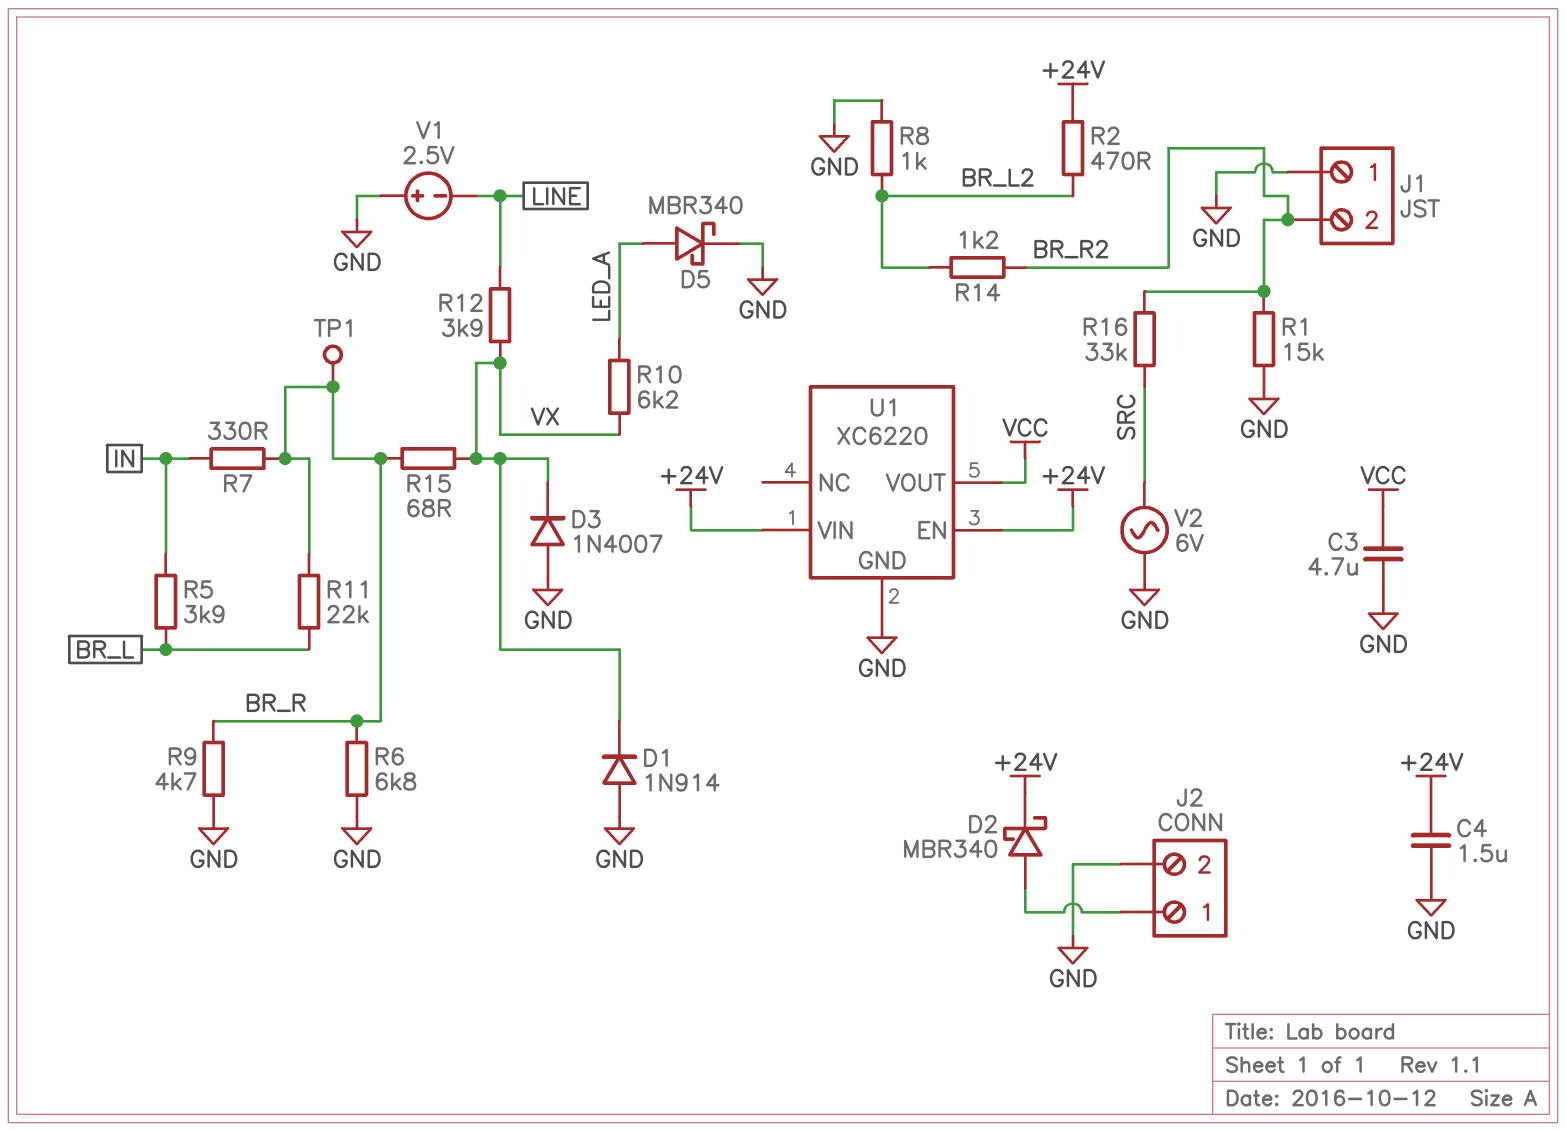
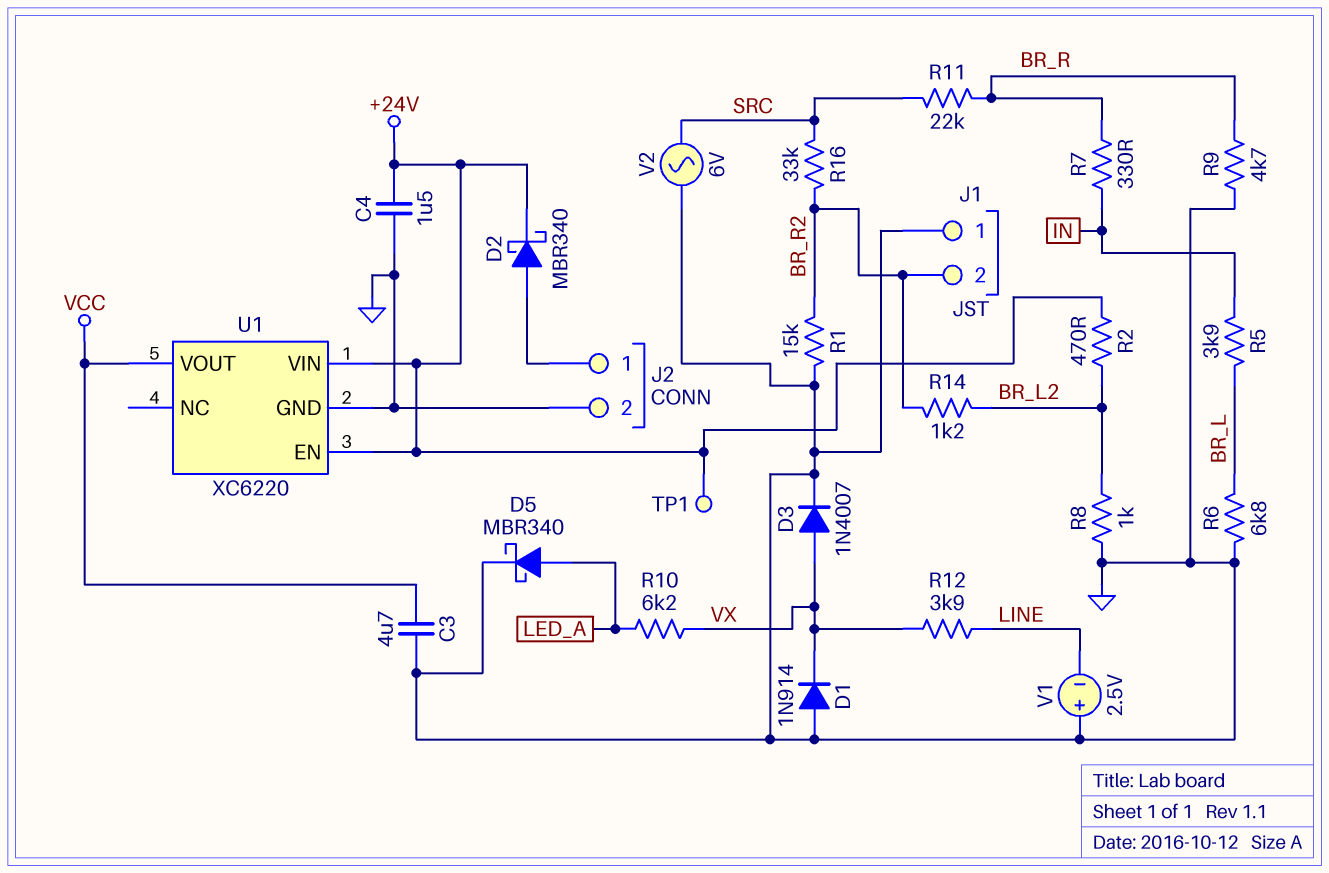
D3: diode 1N4007 (A GND, K VX) -> diode 1N4007 (A VX, K GND)
R6: 6.8k (BR_R, GND) -> 6.8k (BR_L, GND)
R11: 22k (BR_L, BR_R) -> 22k (BR_R, SRC)
R15: 68 (BR_R, VX) -> none
TP1: test point (BR_R) -> test point (+24V)

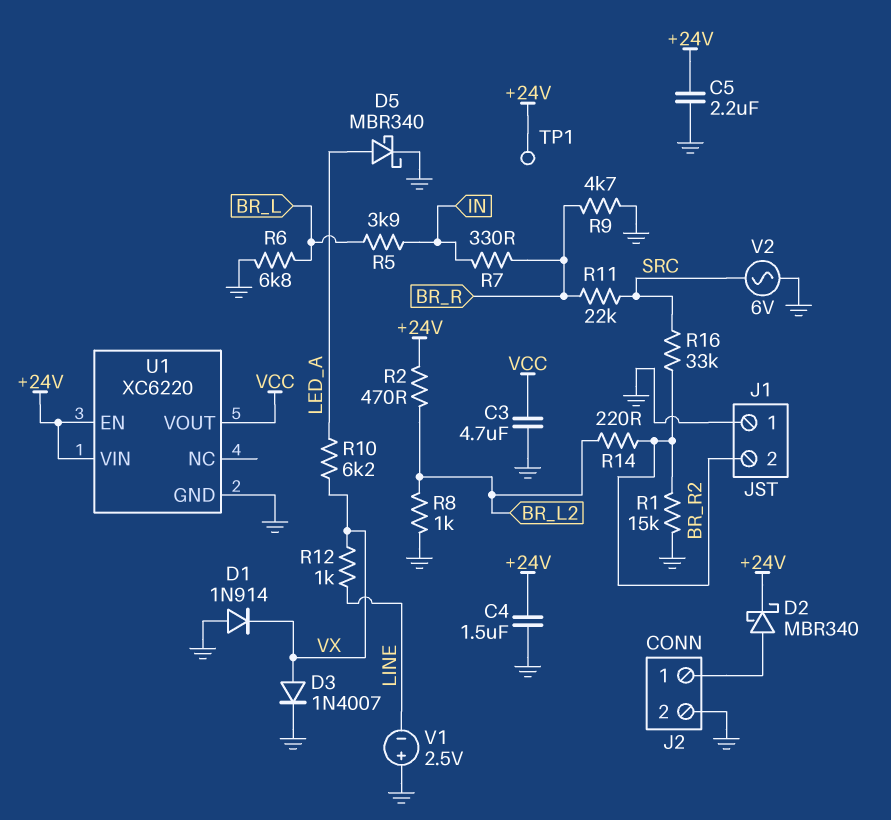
C5: none -> 2.2uF (+24V, GND)
R12: 3.9k (LINE, VX) -> 1k (LINE, VX)
R14: 1.2k (BR_L2, BR_R2) -> 220 (BR_L2, BR_R2)

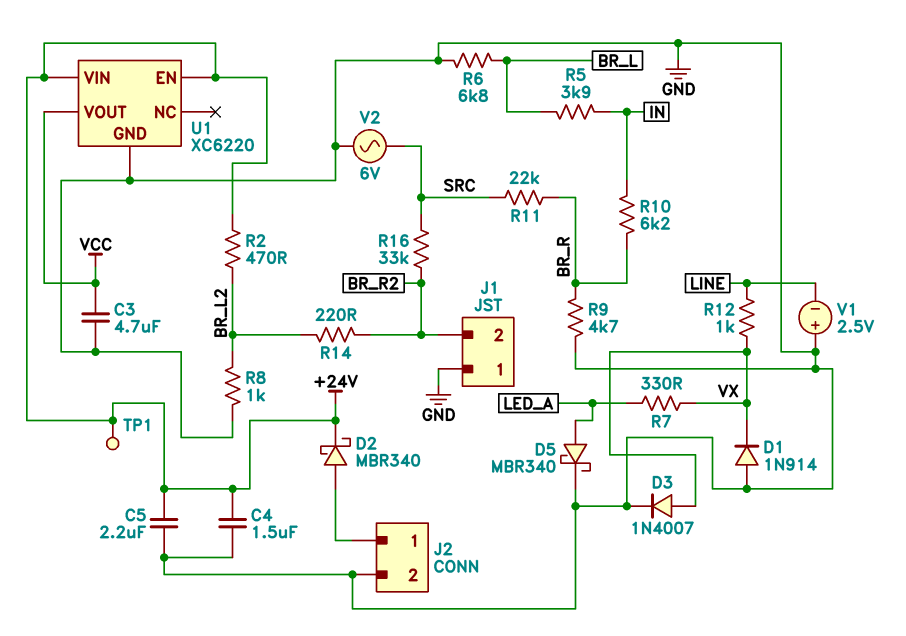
R1: 15k (BR_R2, GND) -> none
R7: 330 (BR_R, IN) -> 330 (LED_A, VX)
R10: 6.2k (LED_A, VX) -> 6.2k (BR_R, IN)

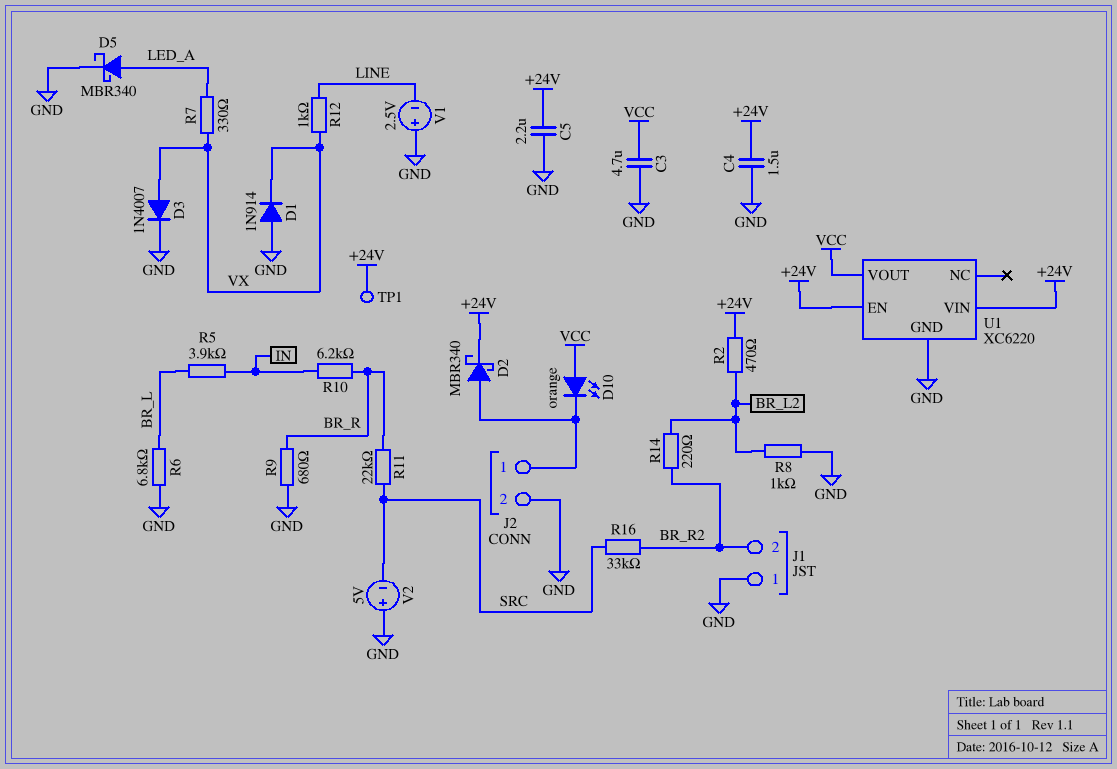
D10: none -> LED orange (A VCC, K J2/1)
R9: 4.7k (BR_R, GND) -> 680 (BR_R, GND)
V2: AC 6V (GND, SRC) -> 5V (plus GND, minus SRC)

